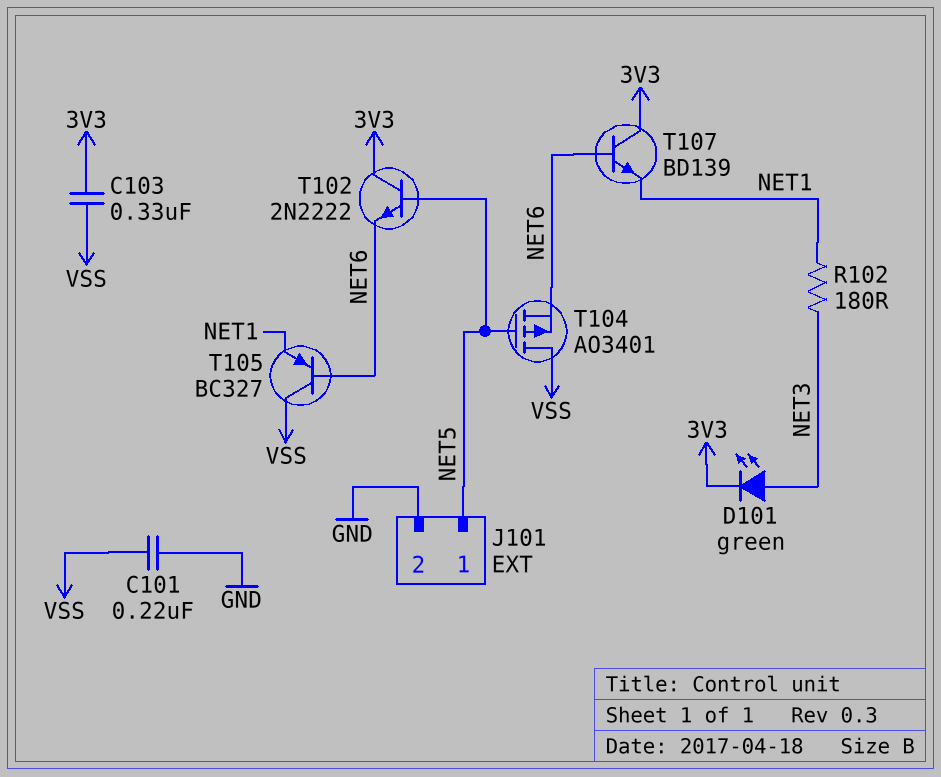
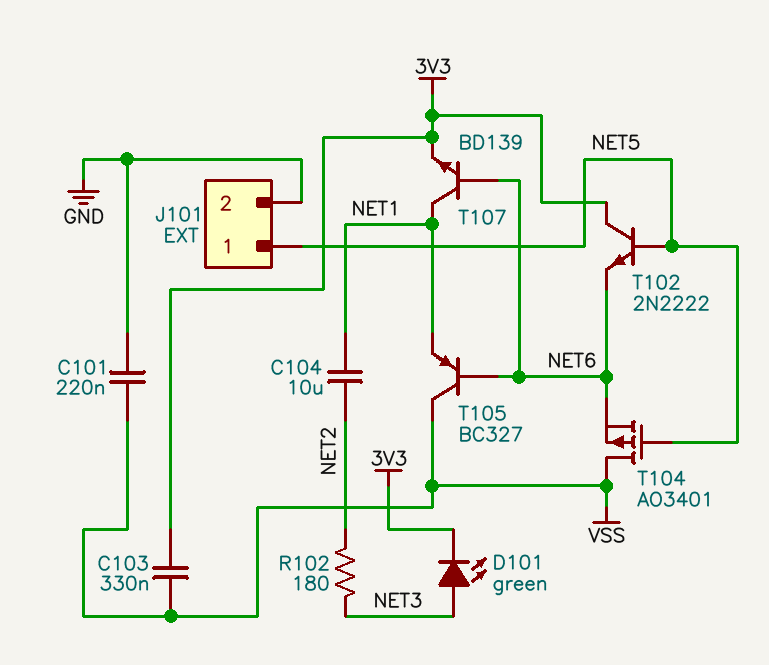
C104: none -> 10uF (NET1, NET2)
R102: 180 (NET1, NET3) -> 180 (NET2, NET3)
T107: NPN BD139 (B NET6, C 3V3, E NET1) -> NPN BD139 (B NET6, C NET1, E 3V3)

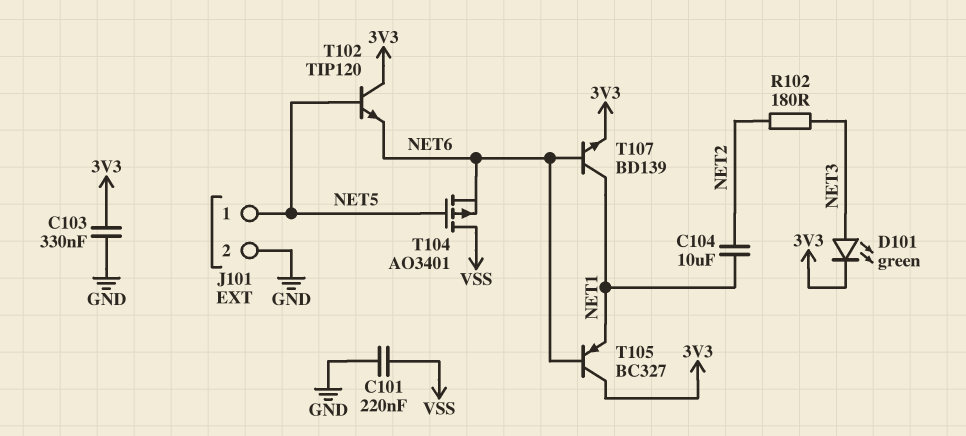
C103: 330nF (3V3, VSS) -> 330nF (3V3, GND)
T102: NPN 2N2222 (B NET5, C 3V3, E NET6) -> NPN TIP120 (B NET5, C 3V3, E NET6)
T105: PNP BC327 (B NET6, C VSS, E NET1) -> PNP BC327 (B NET6, C 3V3, E NET1)

